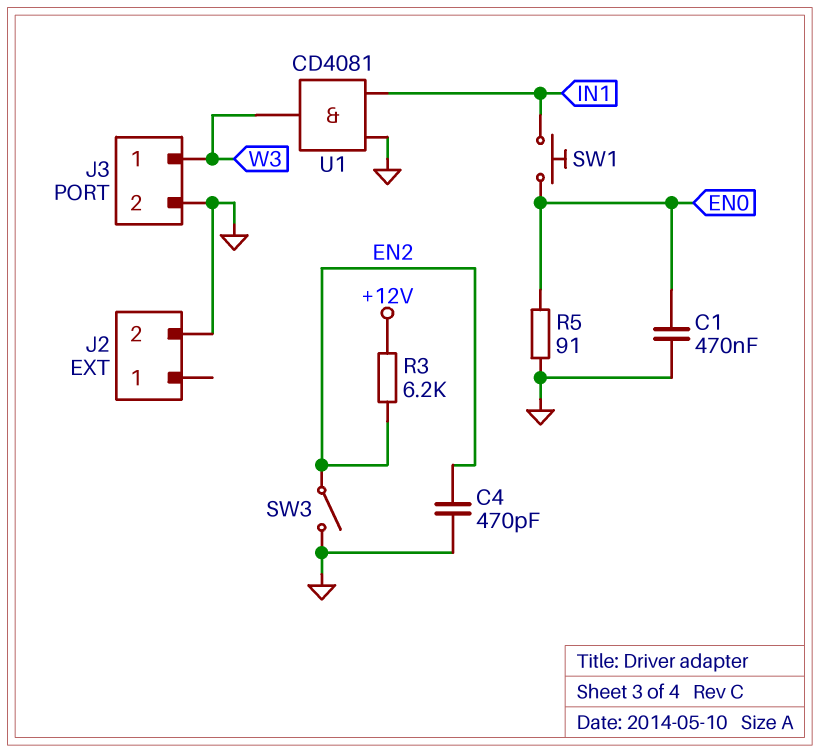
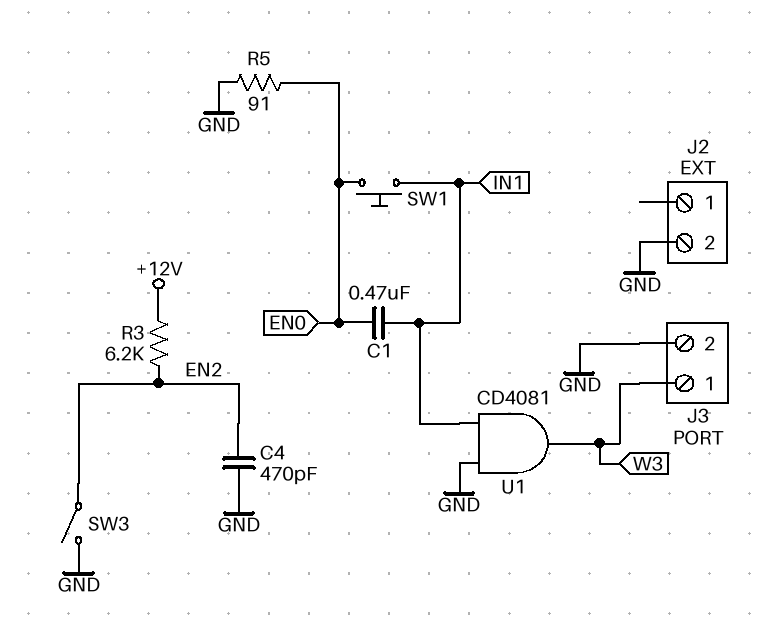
C1: 470nF (EN0, GND) -> 470nF (EN0, IN1)

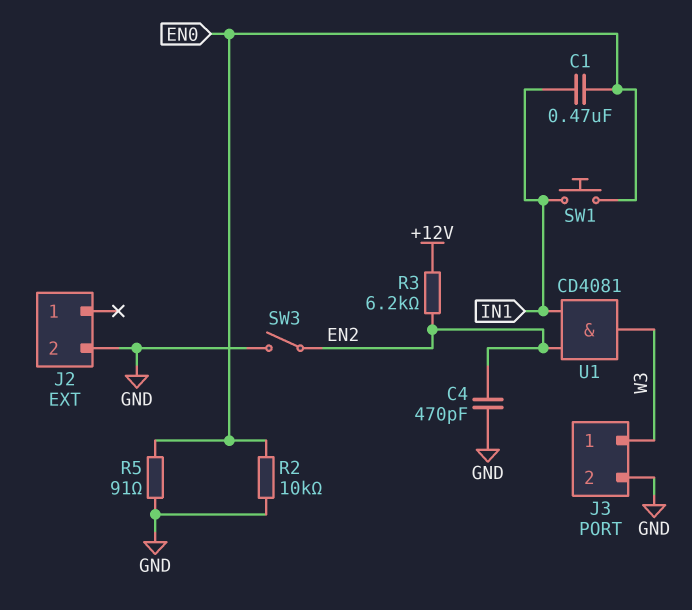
R2: none -> 10k (EN0, GND)
U1: AND CD4081 (in GND, in IN1, out W3) -> AND CD4081 (in EN2, in IN1, out W3)

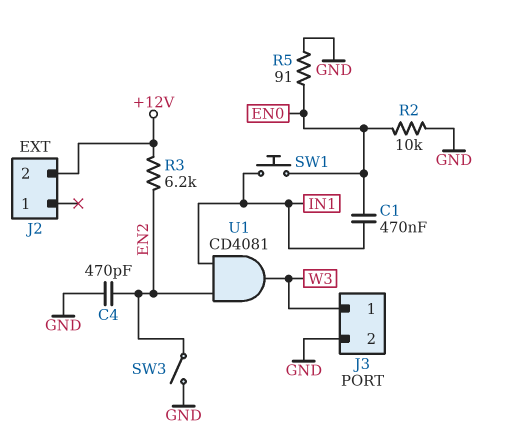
J2 pin 2: GND -> +12V

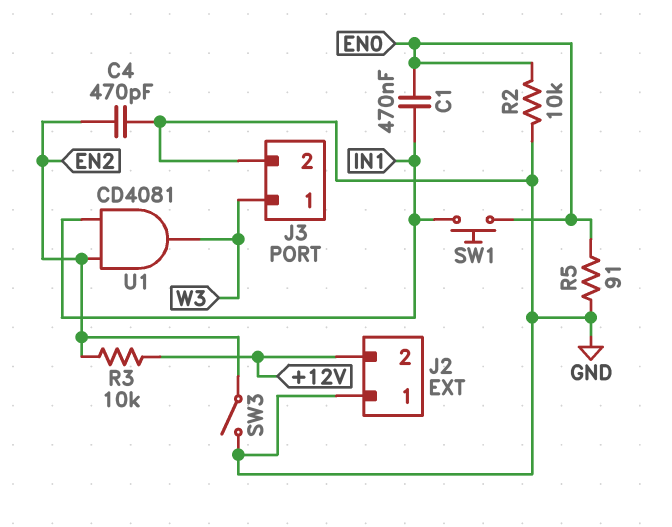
J2 pin 1: none -> GND
R3: 6.2k (+12V, EN2) -> 10k (+12V, EN2)

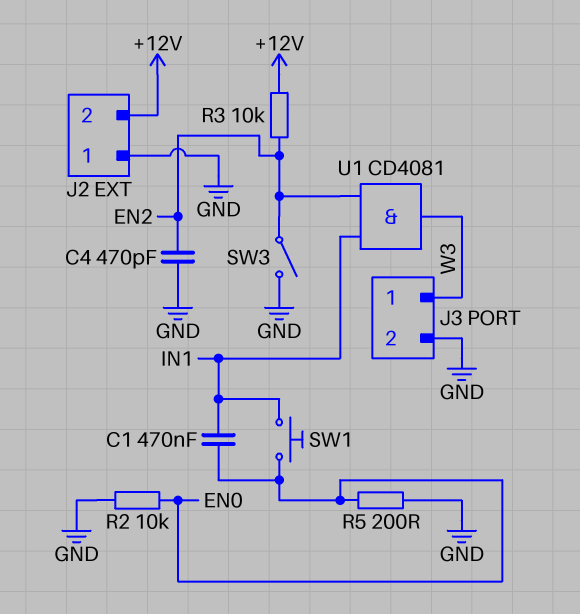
R5: 91 (EN0, GND) -> 200 (EN0, GND)

